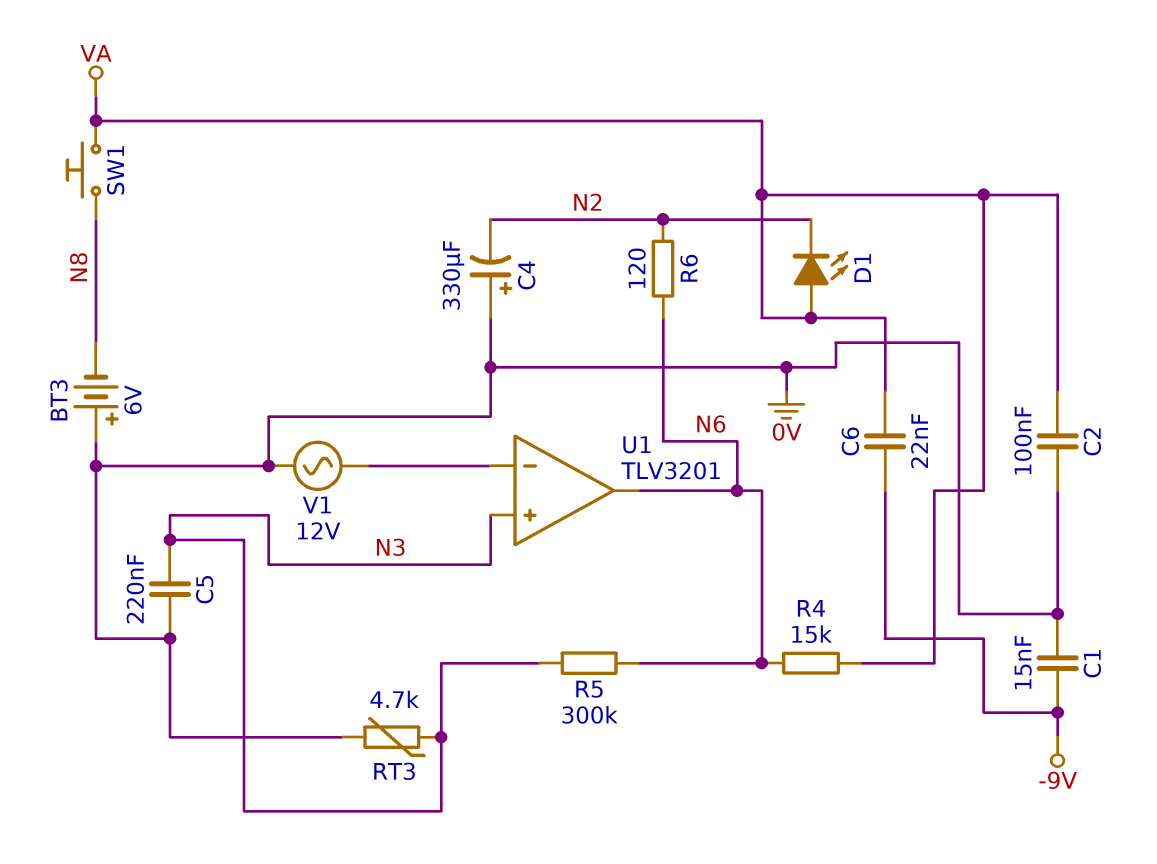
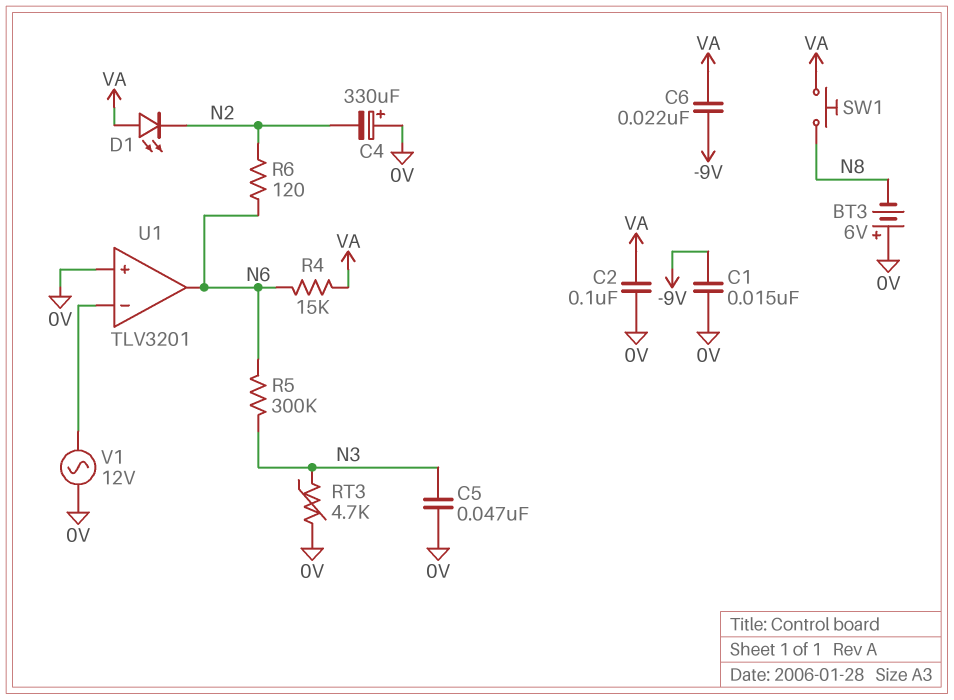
C5: 220nF (0V, N3) -> 47nF (0V, N3)
U1 pin in+: N3 -> 0V

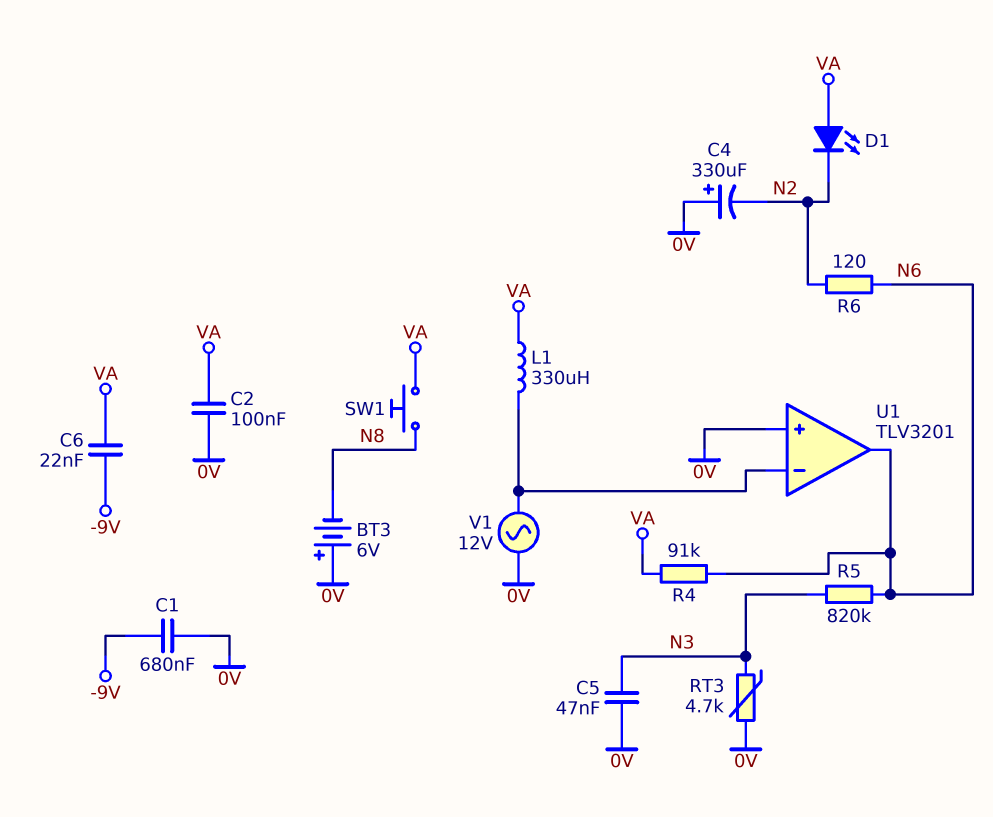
C1: 15nF (-9V, 0V) -> 680nF (-9V, 0V)
L1: none -> 330uH (U1/in-, VA)
R4: 15k (N6, VA) -> 91k (N6, VA)
R5: 300k (N3, N6) -> 820k (N3, N6)

